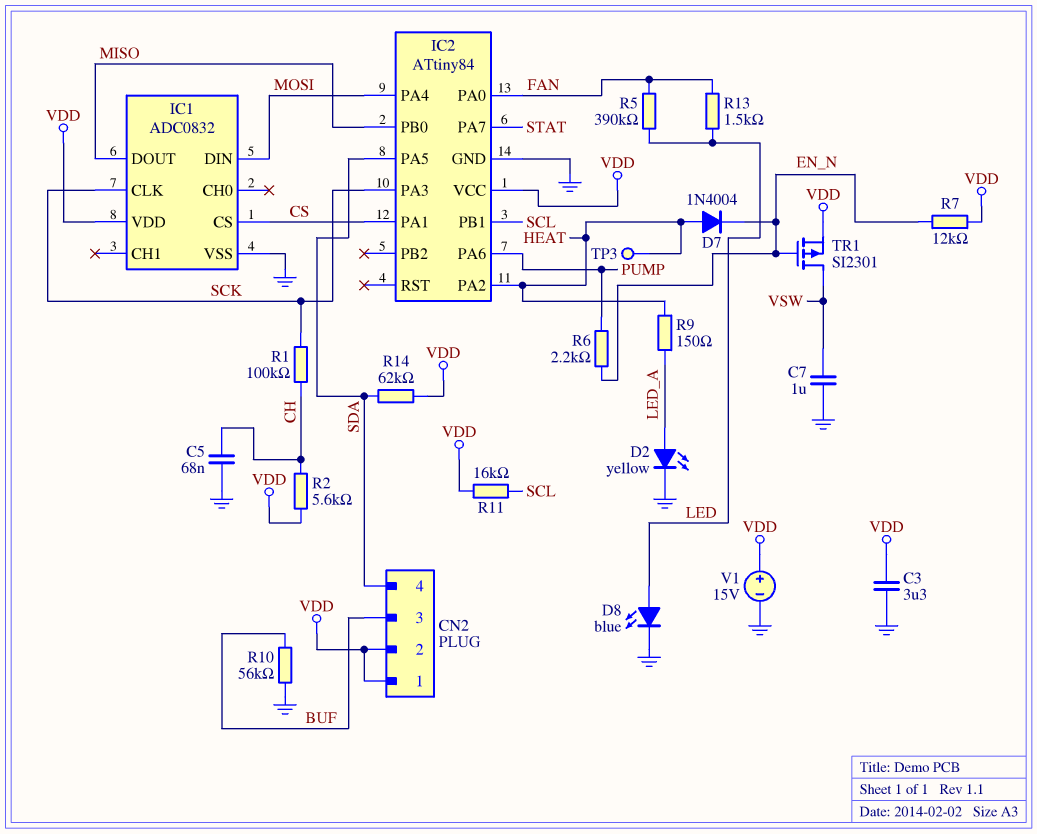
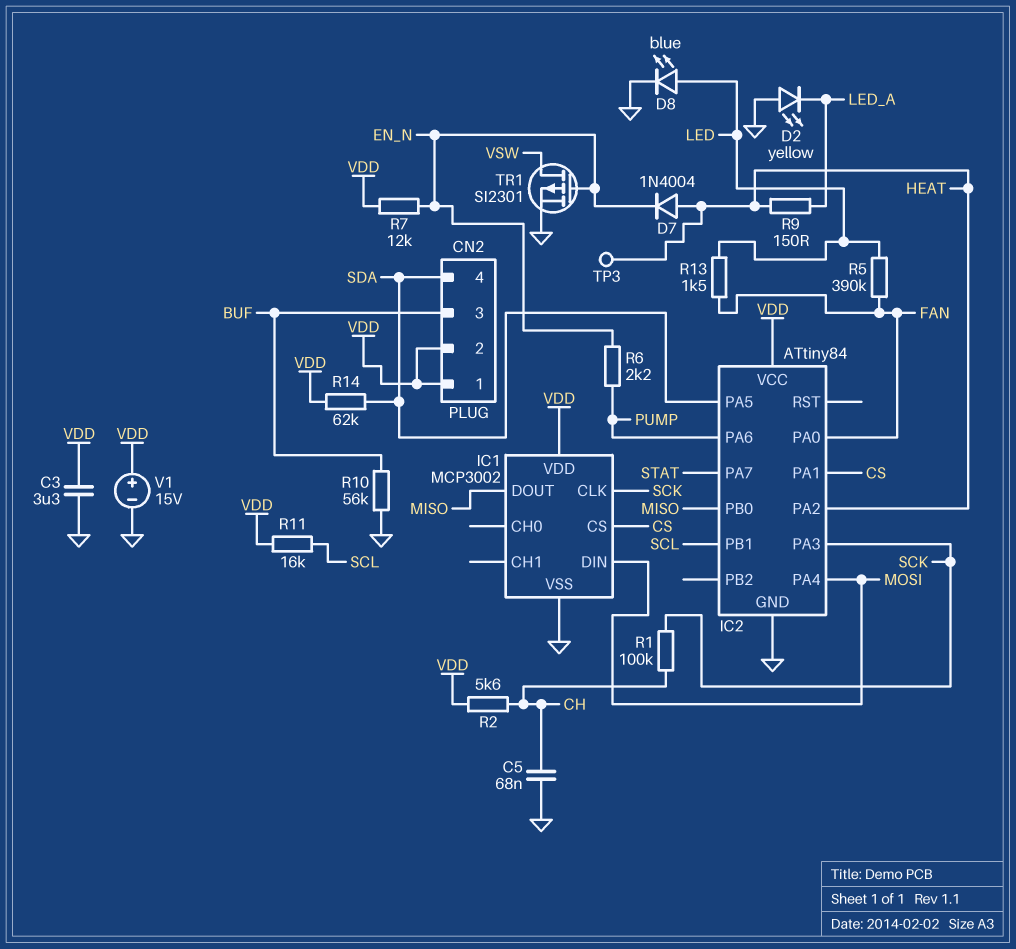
C7: 1uF (GND, VSW) -> none
D2: LED yellow (A LED_A, K GND) -> LED yellow (A GND, K LED_A)
IC1: ADC0832 -> MCP3002
TR1: PMOS SI2301 (G EN_N, D VSW, S VDD) -> PMOS SI2301 (G EN_N, D VSW, S GND)

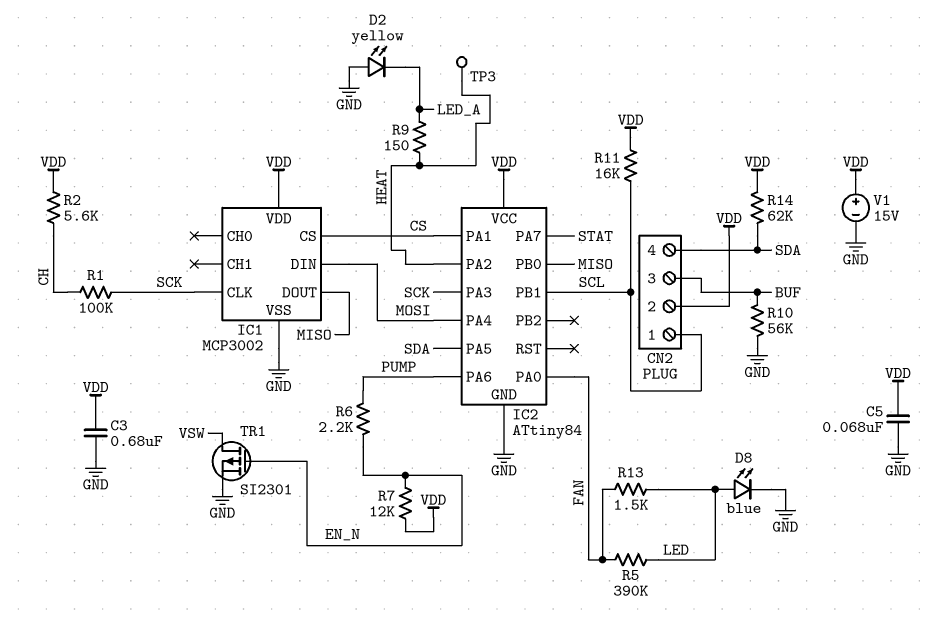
C3: 3.3uF (GND, VDD) -> 680nF (GND, VDD)
C5: 68nF (CH, GND) -> 68nF (GND, VDD)
CN2 pin 1: VDD -> SCL
D7: diode 1N4004 (A HEAT, K EN_N) -> none

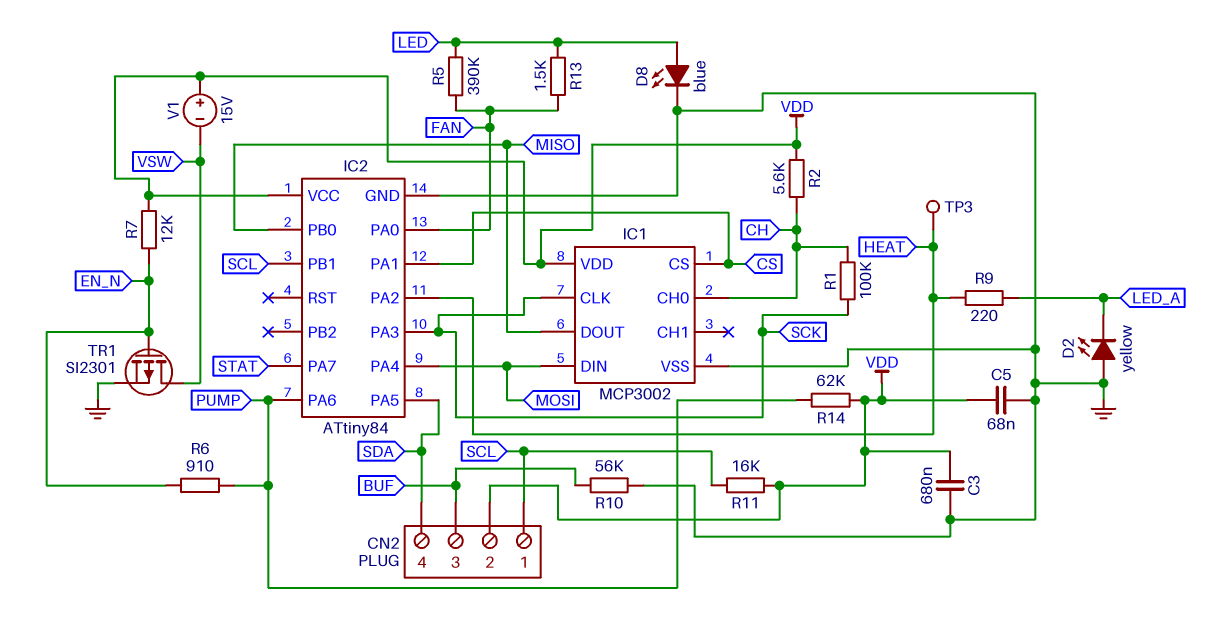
IC1 pin CH0: none -> CH
R6: 2.2k (EN_N, PUMP) -> 910 (EN_N, PUMP)
R9: 150 (HEAT, LED_A) -> 220 (HEAT, LED_A)
R14: 62k (SDA, VDD) -> 62k (PUMP, VDD)
V1: 15V (plus VDD, minus GND) -> 15V (plus VDD, minus VSW)

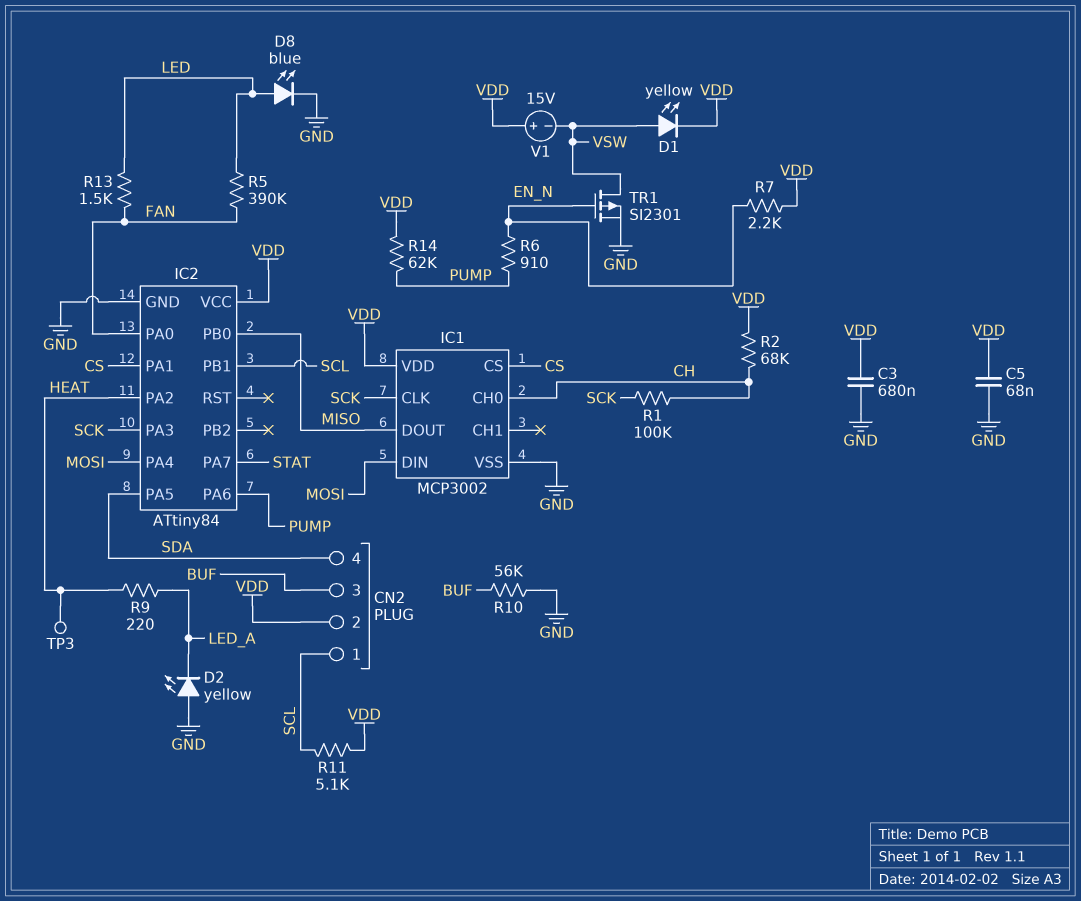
D1: none -> LED yellow (A VSW, K VDD)
R2: 5.6k (CH, VDD) -> 68k (CH, VDD)
R7: 12k (EN_N, VDD) -> 2.2k (EN_N, VDD)
R11: 16k (SCL, VDD) -> 5.1k (SCL, VDD)

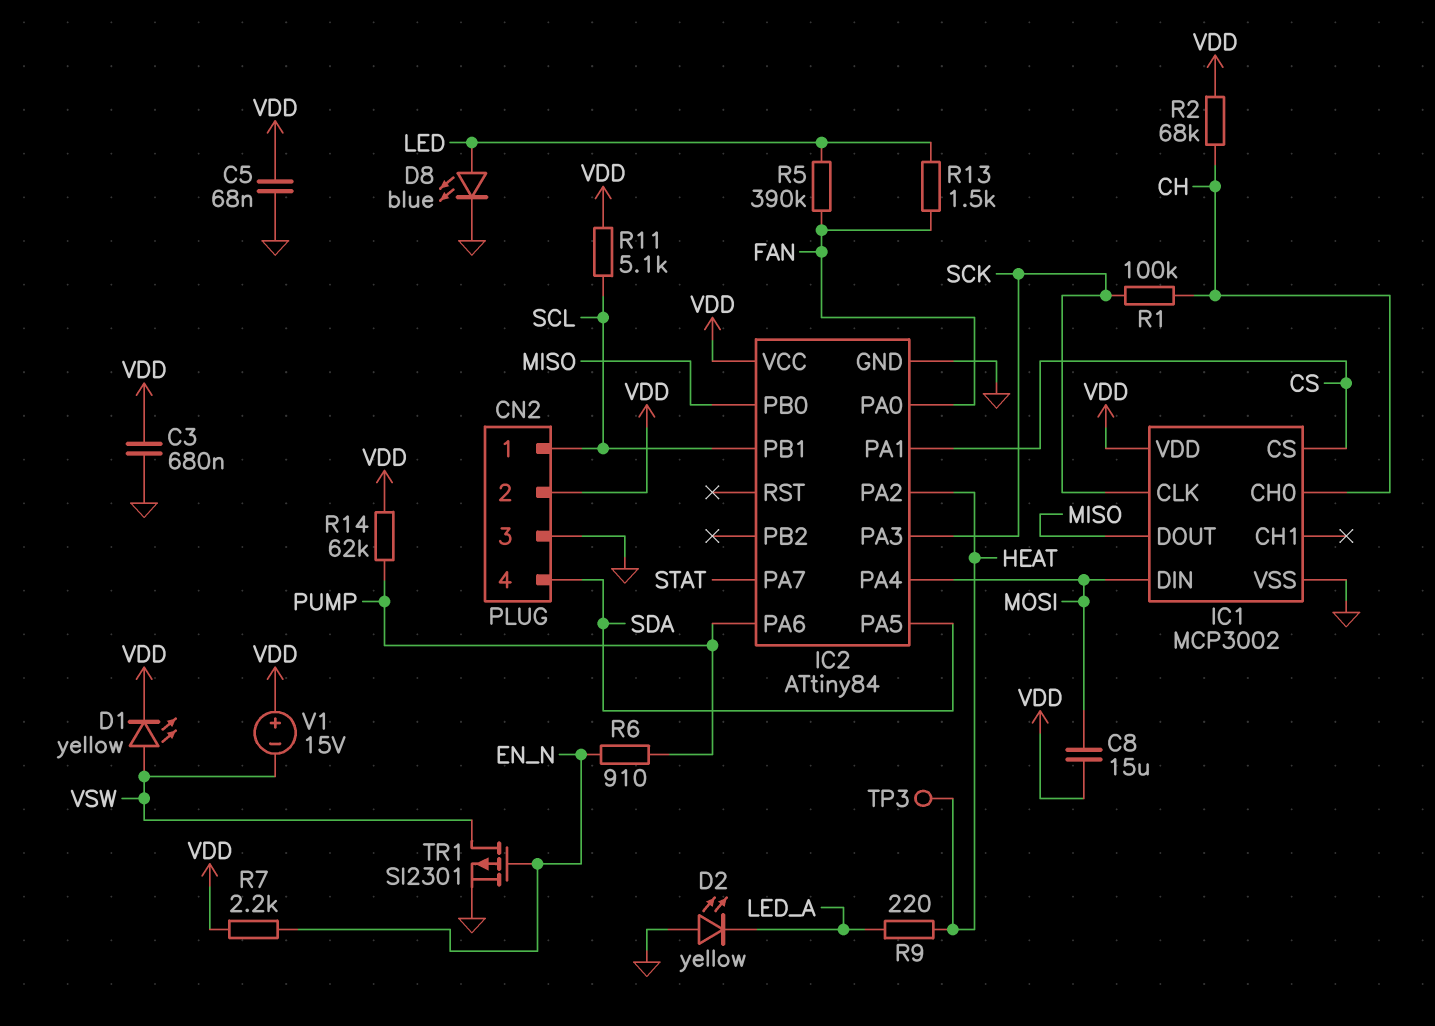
C8: none -> 15uF (MOSI, VDD)
CN2 pin 3: BUF -> GND
R10: 56k (BUF, GND) -> none

